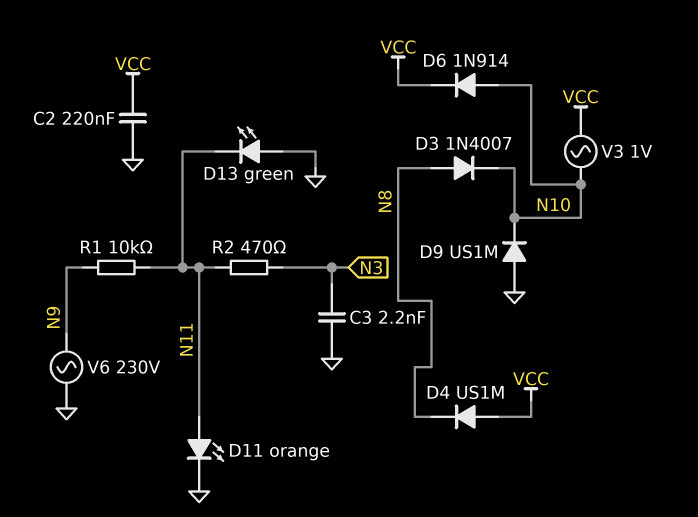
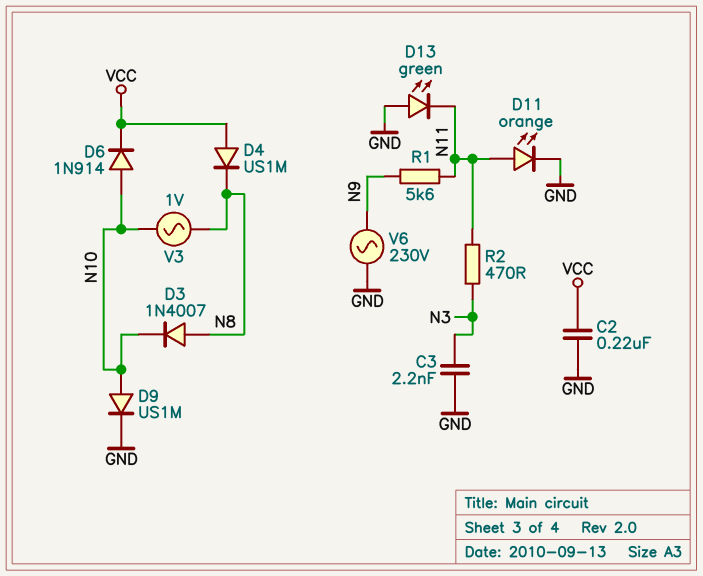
D9: diode US1M (A GND, K N10) -> diode US1M (A N10, K GND)
R1: 10k (N9, N11) -> 5.6k (N9, N11)
V3: AC 1V (N10, VCC) -> AC 1V (N8, N10)

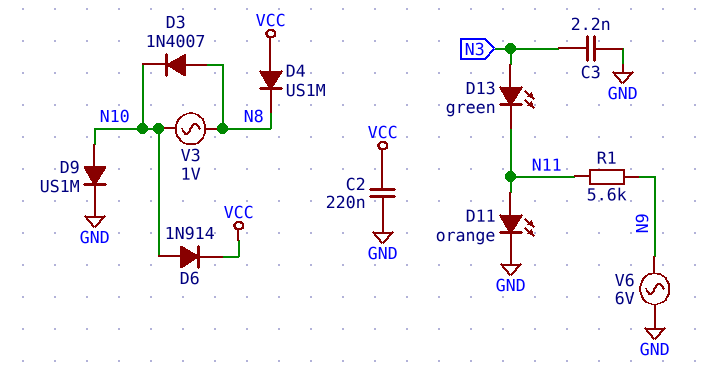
D13: LED green (A GND, K N11) -> LED green (A N3, K N11)
R2: 470 (N3, N11) -> none
V6: AC 230V (GND, N9) -> AC 6V (GND, N9)

